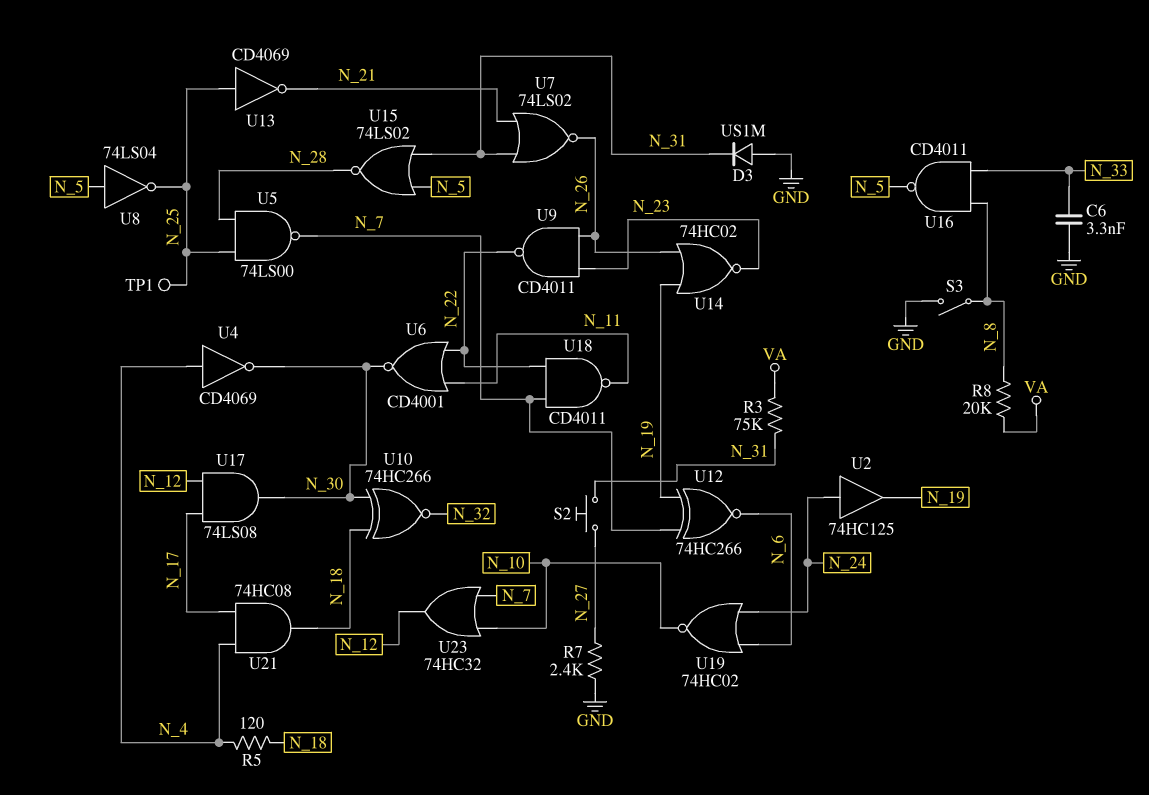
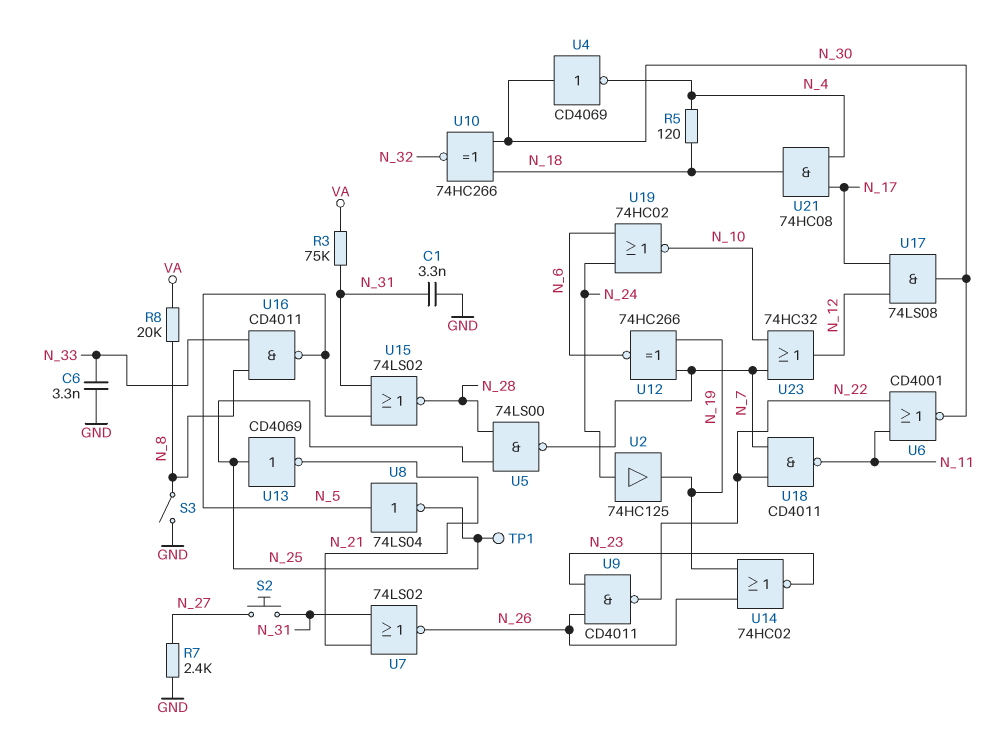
C1: none -> 3.3nF (GND, N_31)
D3: diode US1M (A GND, K N_31) -> none
U4: NOT CD4069 (in N_4, out N_30) -> NOT CD4069 (in N_30, out N_4)

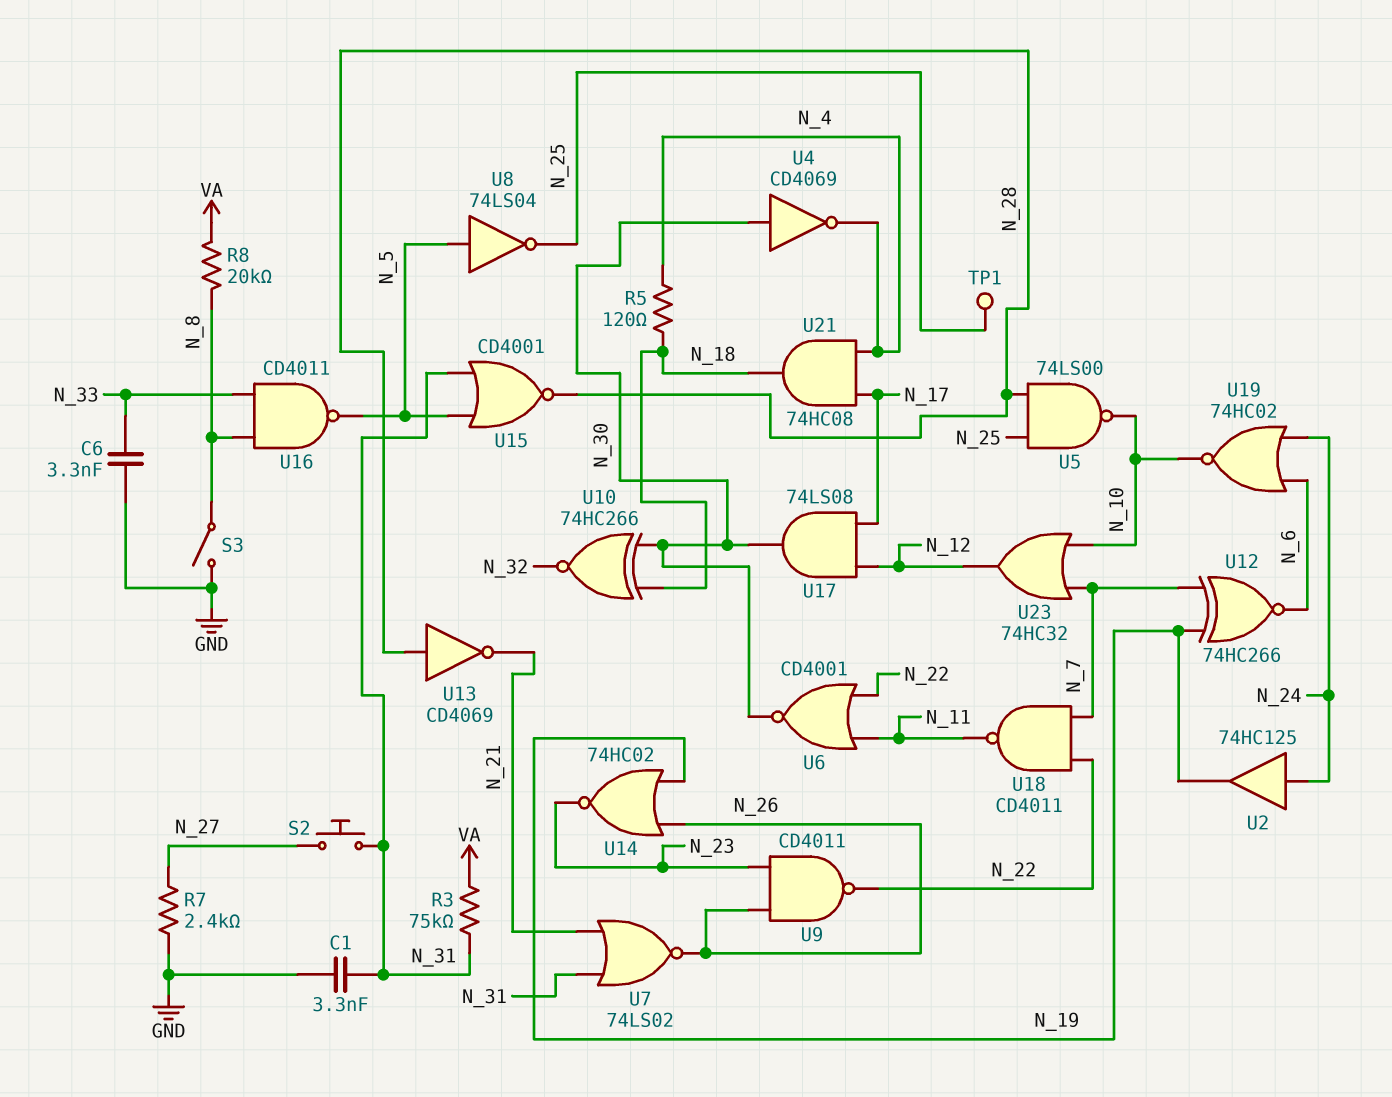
U5: NAND 74LS00 (in N_25, in N_28, out N_7) -> NAND 74LS00 (in N_25, in N_28, out N_10)
U13: NOT CD4069 (in N_25, out N_21) -> NOT CD4069 (in N_28, out N_21)
U15: NOR 74LS02 (in N_5, in N_31, out N_28) -> NOR CD4001 (in N_5, in N_31, out N_28)

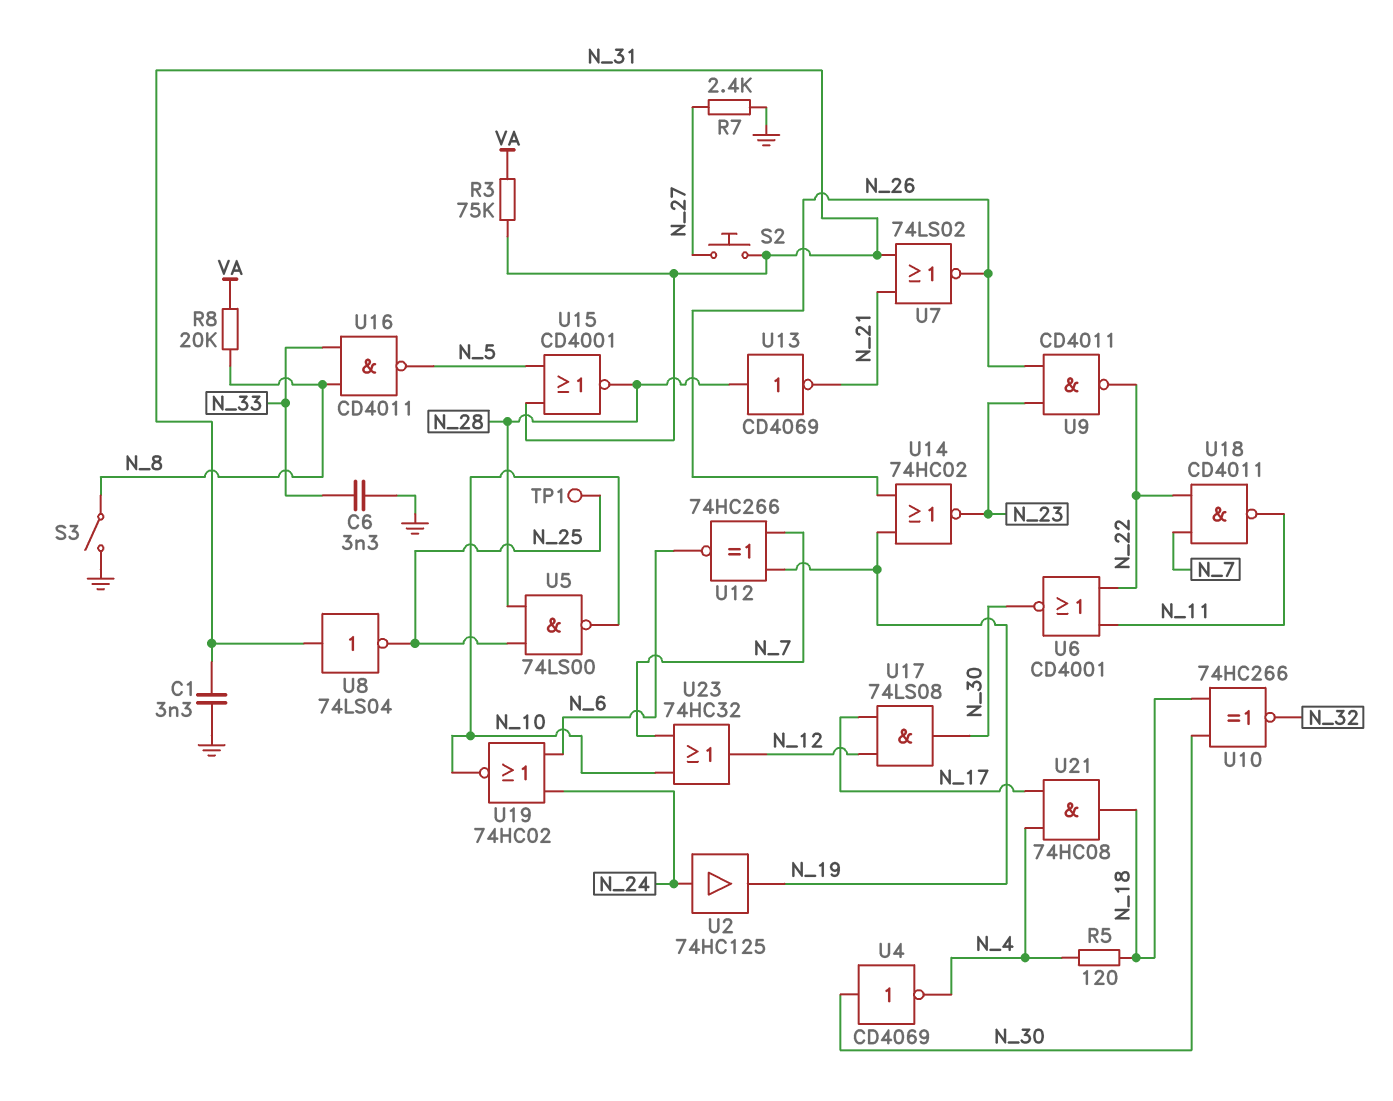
U8: NOT 74LS04 (in N_5, out N_25) -> NOT 74LS04 (in N_31, out N_25)

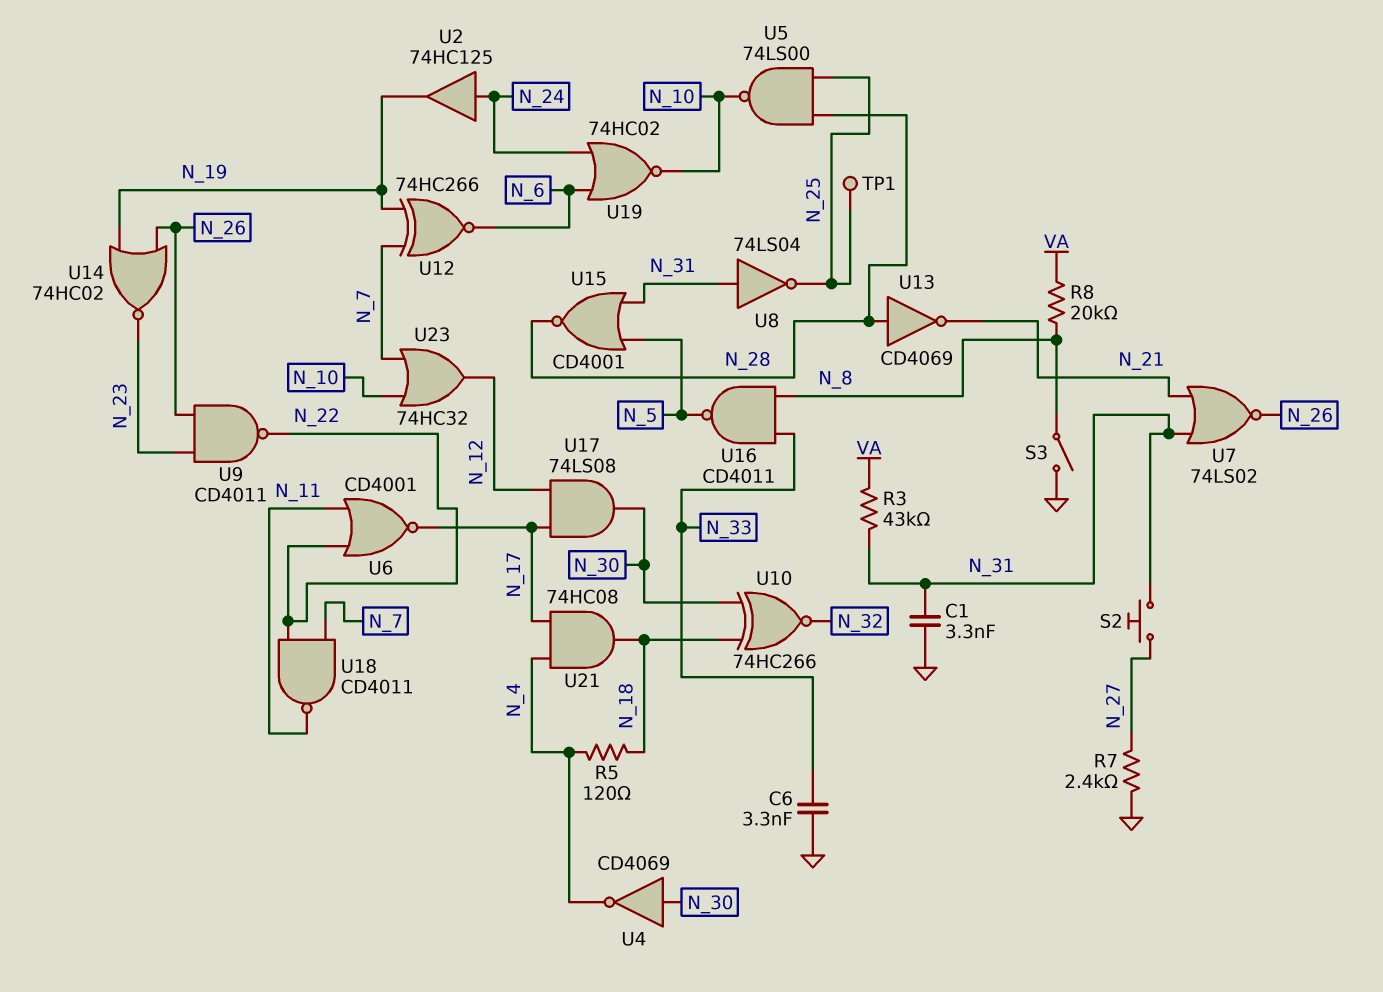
R3: 75k (N_31, VA) -> 43k (N_31, VA)
U6: NOR CD4001 (in N_11, in N_22, out N_30) -> NOR CD4001 (in N_11, in N_22, out N_17)

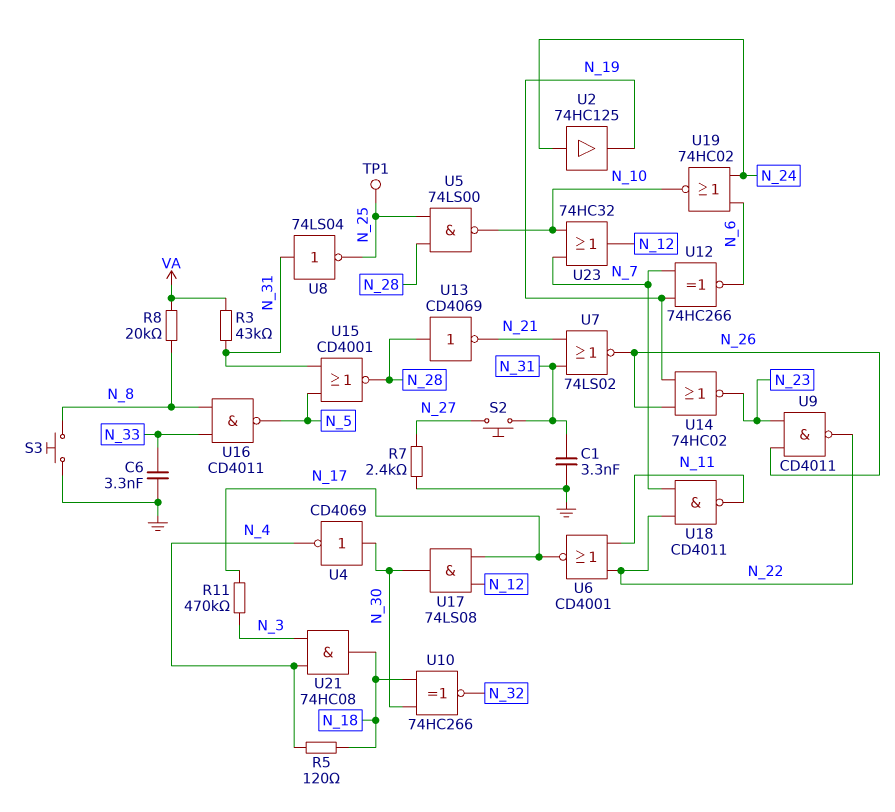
R11: none -> 470k (N_3, N_17)
S3: switch (GND, N_8) -> button (GND, N_8)
U21: AND 74HC08 (in N_4, in N_17, out N_18) -> AND 74HC08 (in N_3, in N_4, out N_18)

